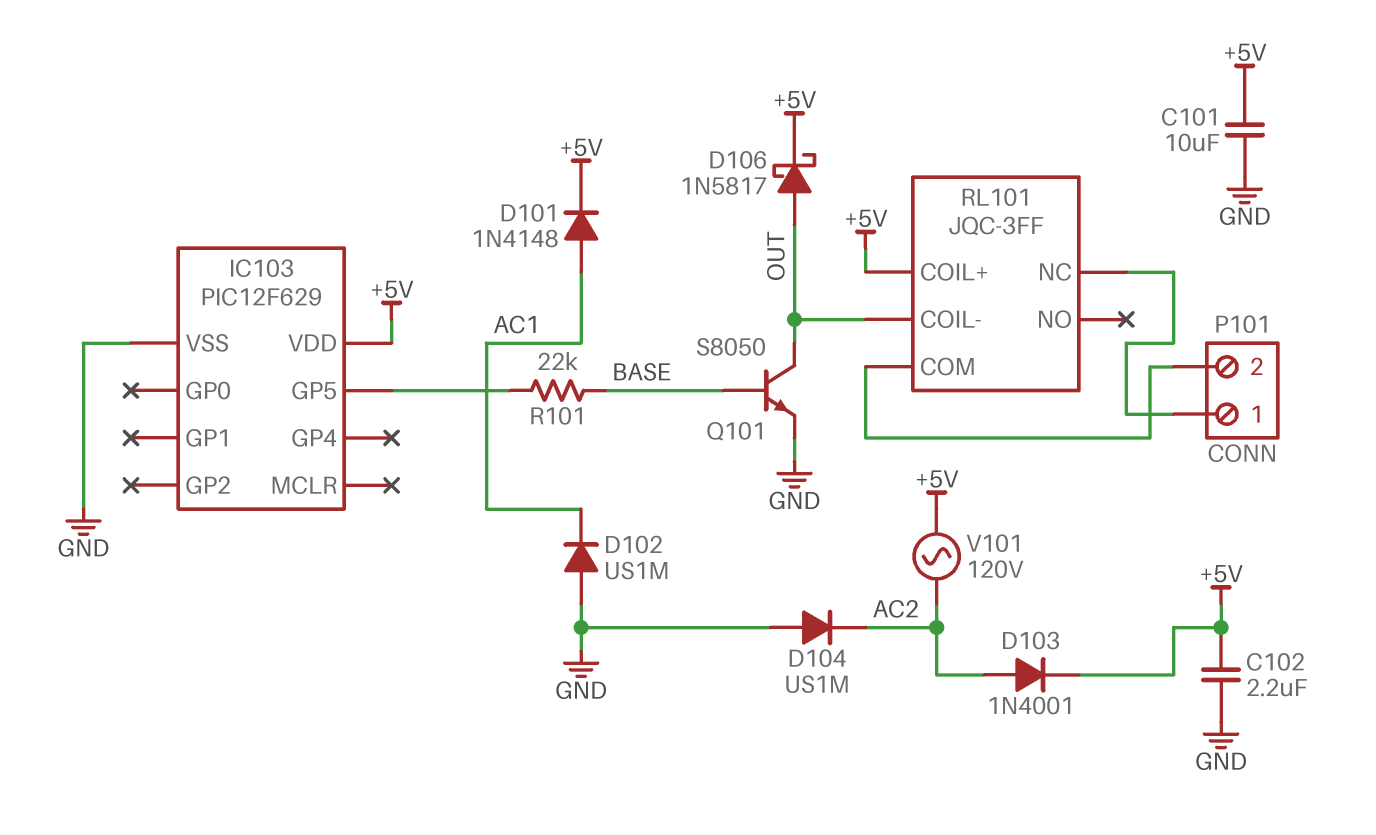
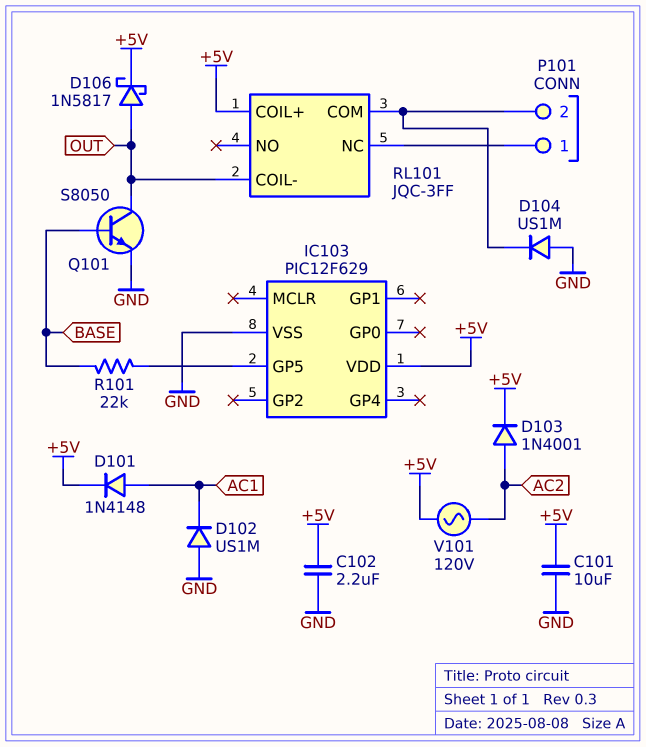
D104: diode US1M (A GND, K AC2) -> diode US1M (A GND, K P101/2)

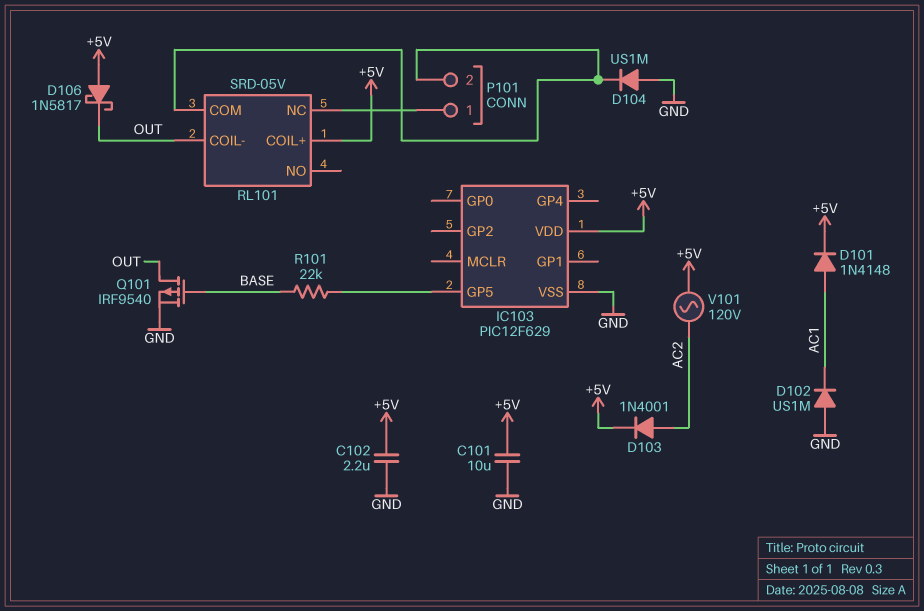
D106: schottky 1N5817 (A OUT, K +5V) -> schottky 1N5817 (A +5V, K OUT)
Q101: NPN S8050 (B BASE, C OUT, E GND) -> PMOS IRF9540 (G BASE, D OUT, S GND)
RL101: JQC-3FF -> SRD-05V

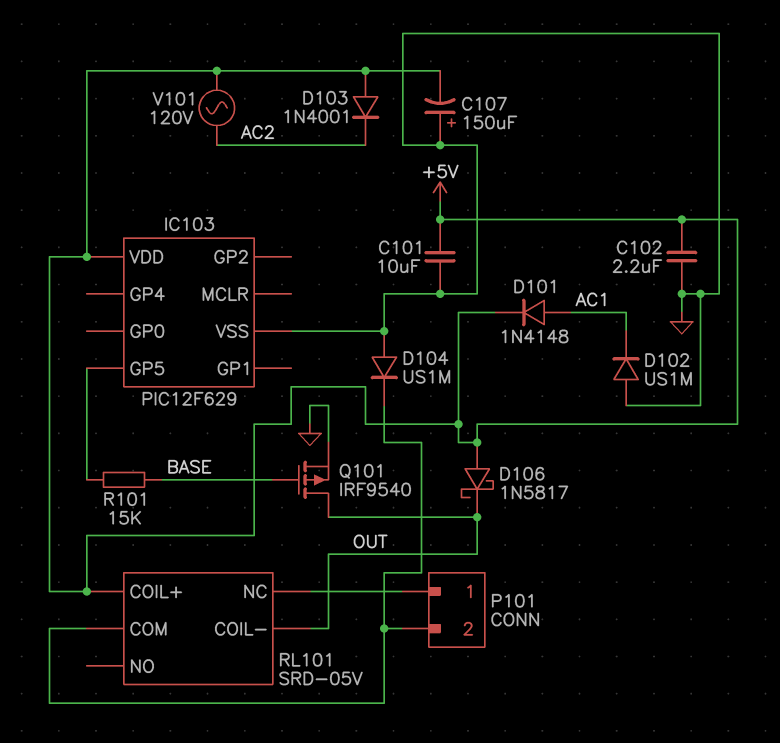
C107: none -> 150uF (plus GND, minus +5V)
D103: diode 1N4001 (A AC2, K +5V) -> diode 1N4001 (A +5V, K AC2)
R101: 22k (BASE, IC103/GP5) -> 15k (BASE, IC103/GP5)

